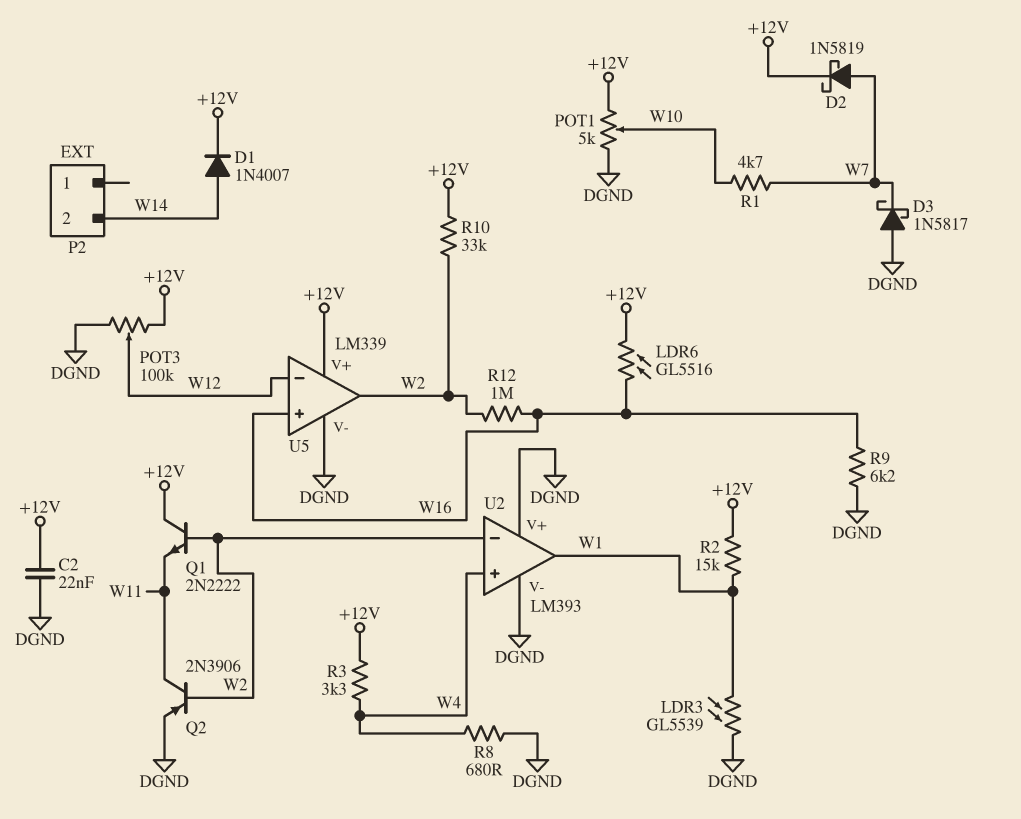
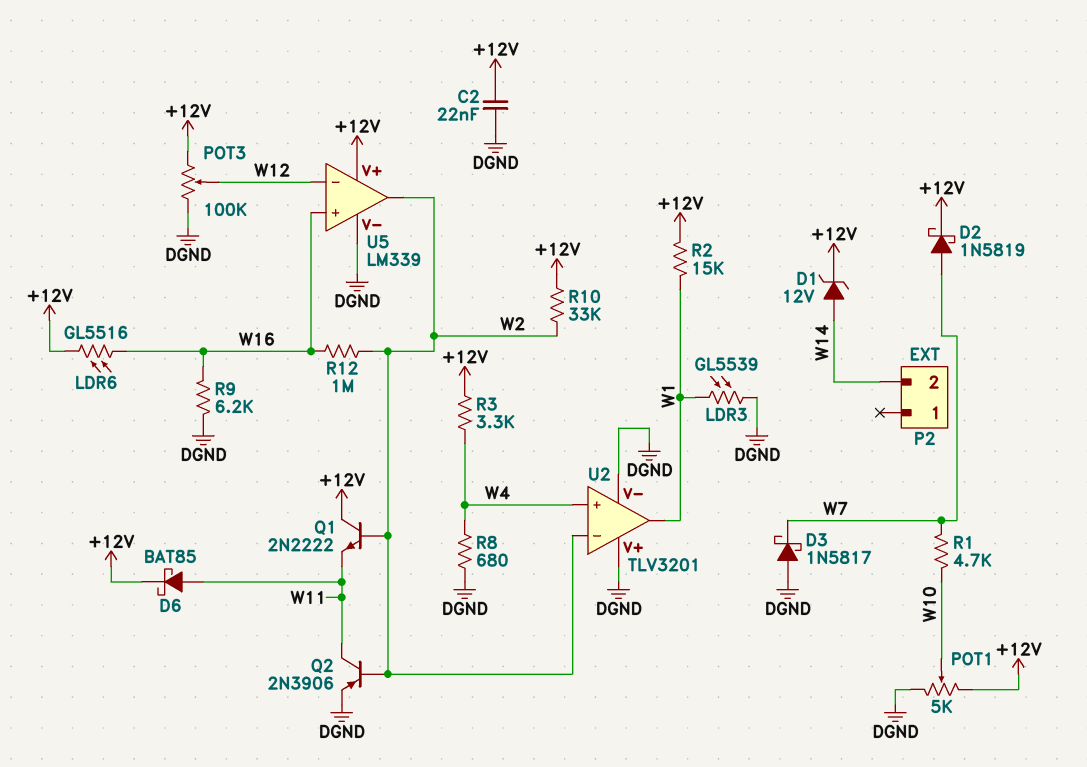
D1: diode 1N4007 (A W14, K +12V) -> zener 12V (A W14, K +12V)
D6: none -> schottky BAT85 (A W11, K +12V)
U2: LM393 -> TLV3201

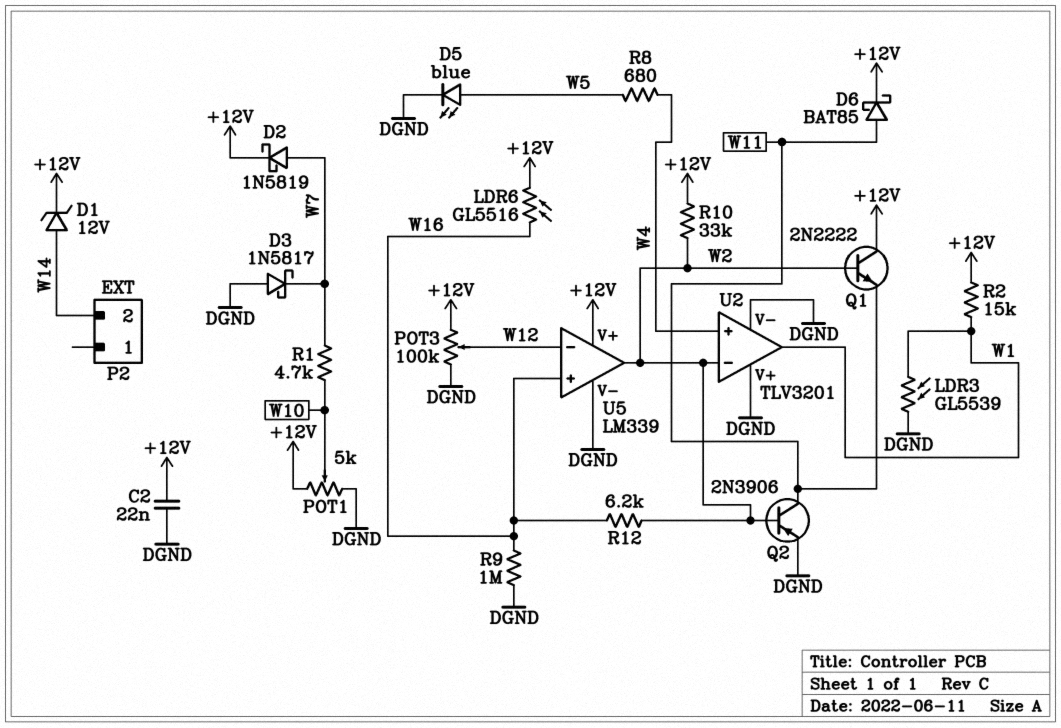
D5: none -> LED blue (A W5, K DGND)
R3: 3.3k (+12V, W4) -> none
R8: 680 (DGND, W4) -> 680 (W4, W5)
R9: 6.2k (DGND, W16) -> 1M (DGND, W16)
R12: 1M (W2, W16) -> 6.2k (W2, W16)

